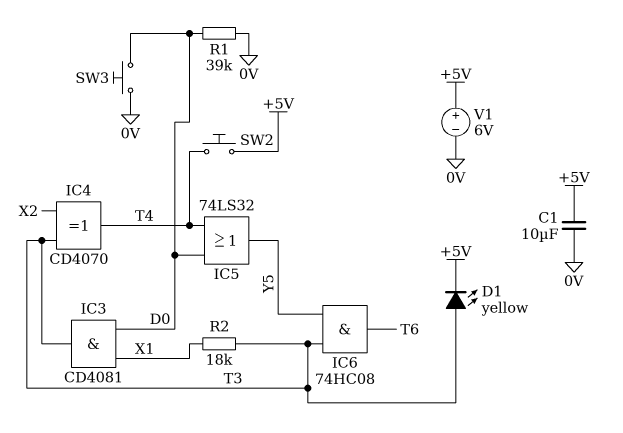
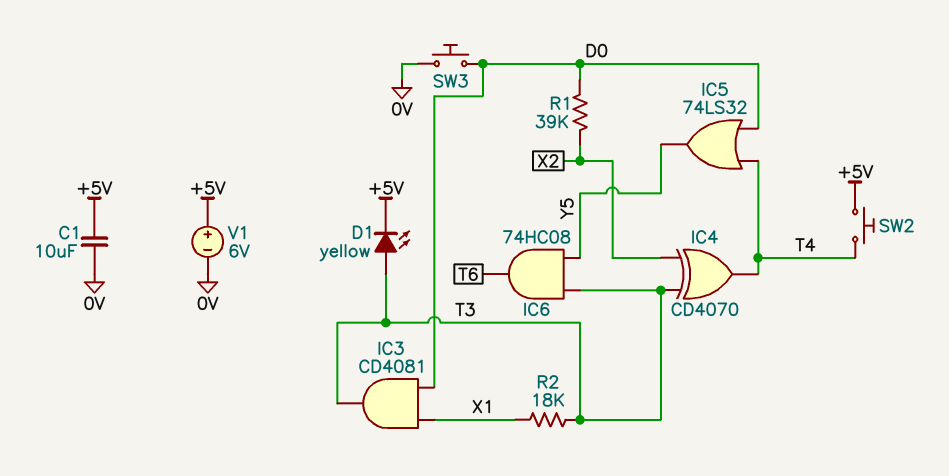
R1: 39k (0V, D0) -> 39k (D0, X2)

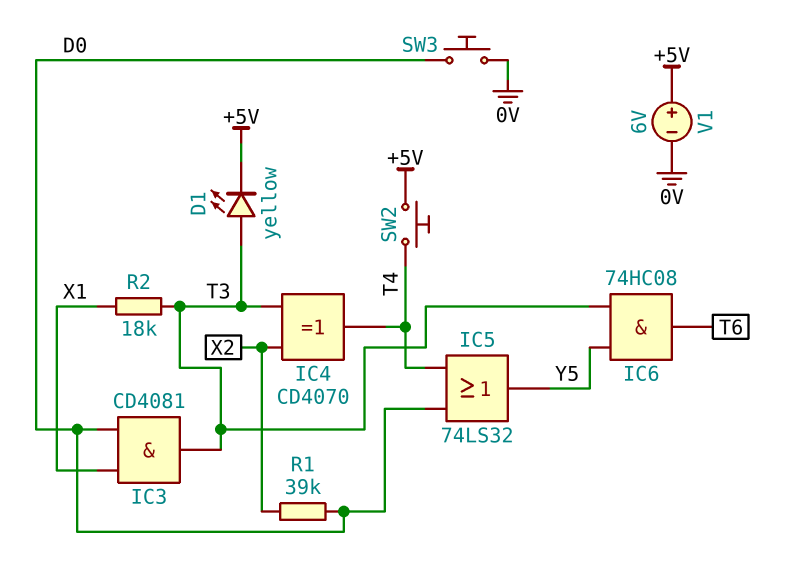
C1: 10uF (+5V, 0V) -> none

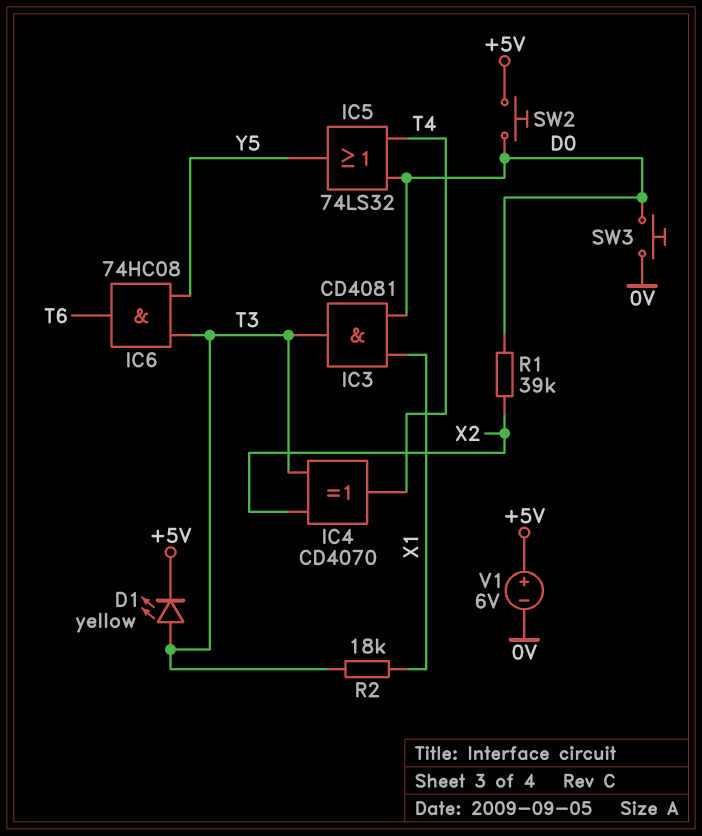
SW2: button (+5V, T4) -> button (+5V, D0)

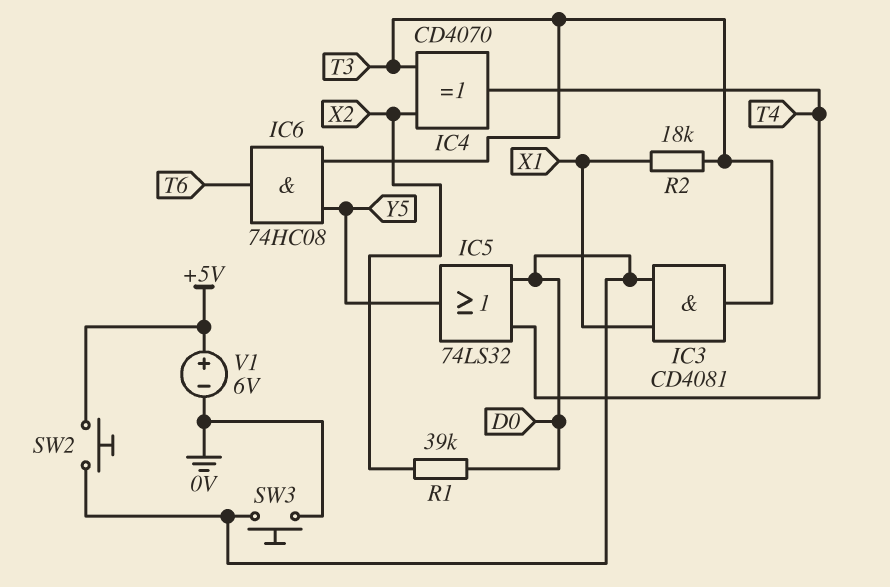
D1: LED yellow (A T3, K +5V) -> none

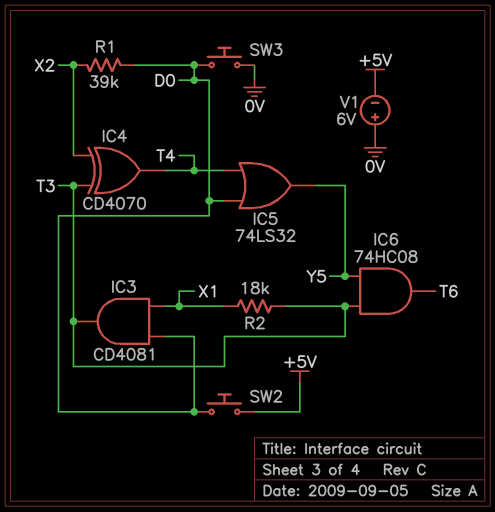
V1: 6V (plus +5V, minus 0V) -> 6V (plus 0V, minus +5V)

